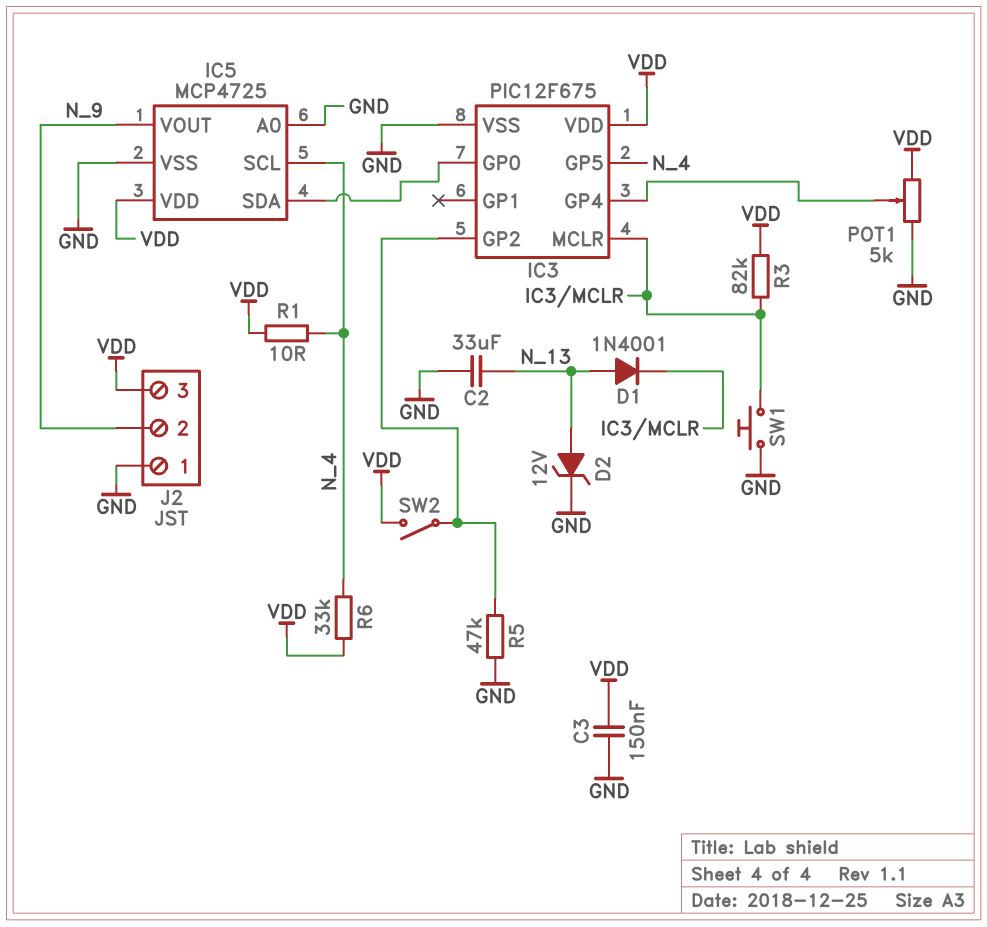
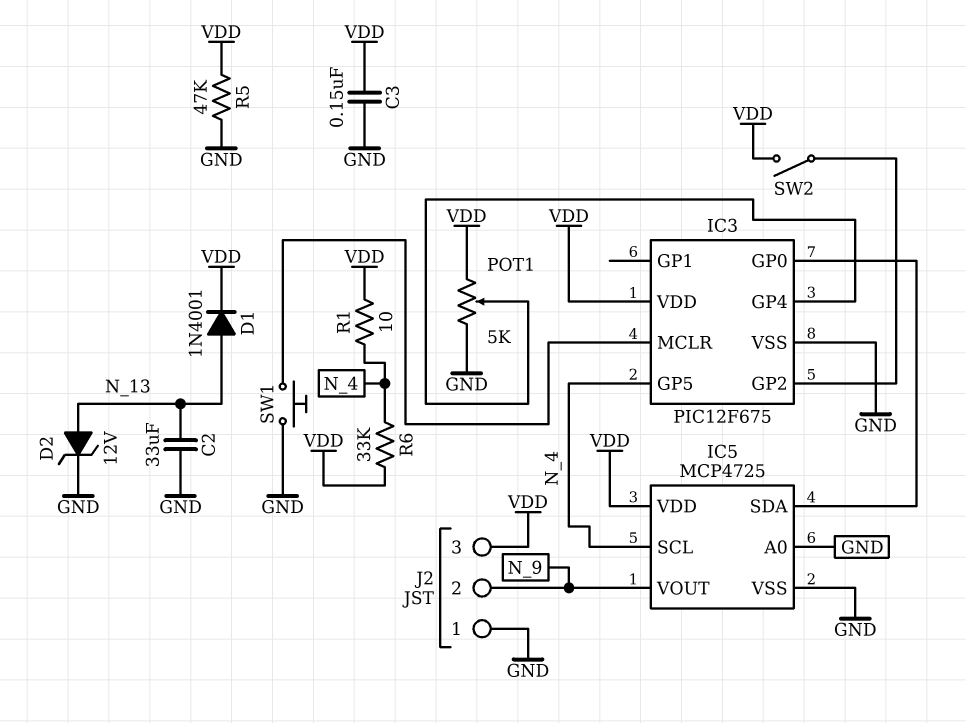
D1: diode 1N4001 (A N_13, K IC3/MCLR) -> diode 1N4001 (A N_13, K VDD)
R3: 82k (IC3/MCLR, VDD) -> none
R5: 47k (GND, IC3/GP2) -> 47k (GND, VDD)

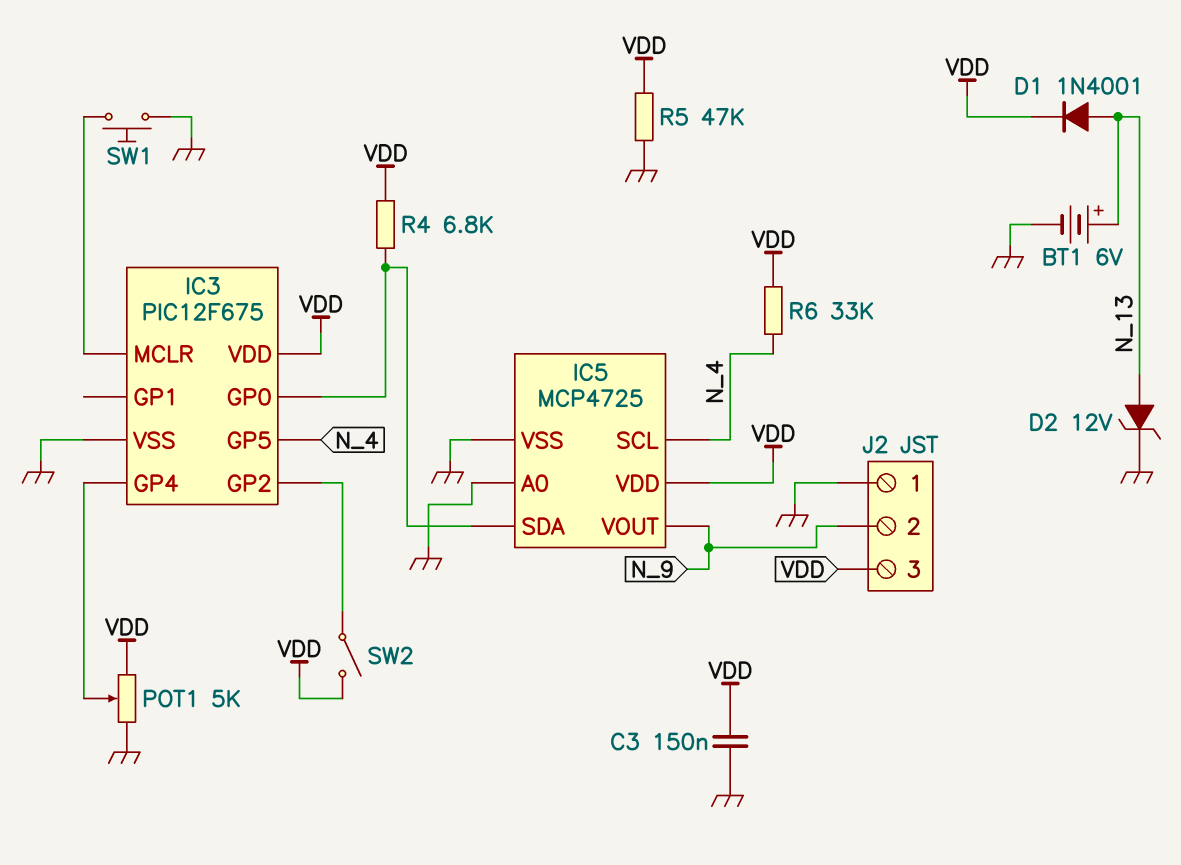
BT1: none -> 6V (plus N_13, minus GND)
C2: 33uF (GND, N_13) -> none
R1: 10 (N_4, VDD) -> none
R4: none -> 6.8k (IC3/GP0, VDD)

